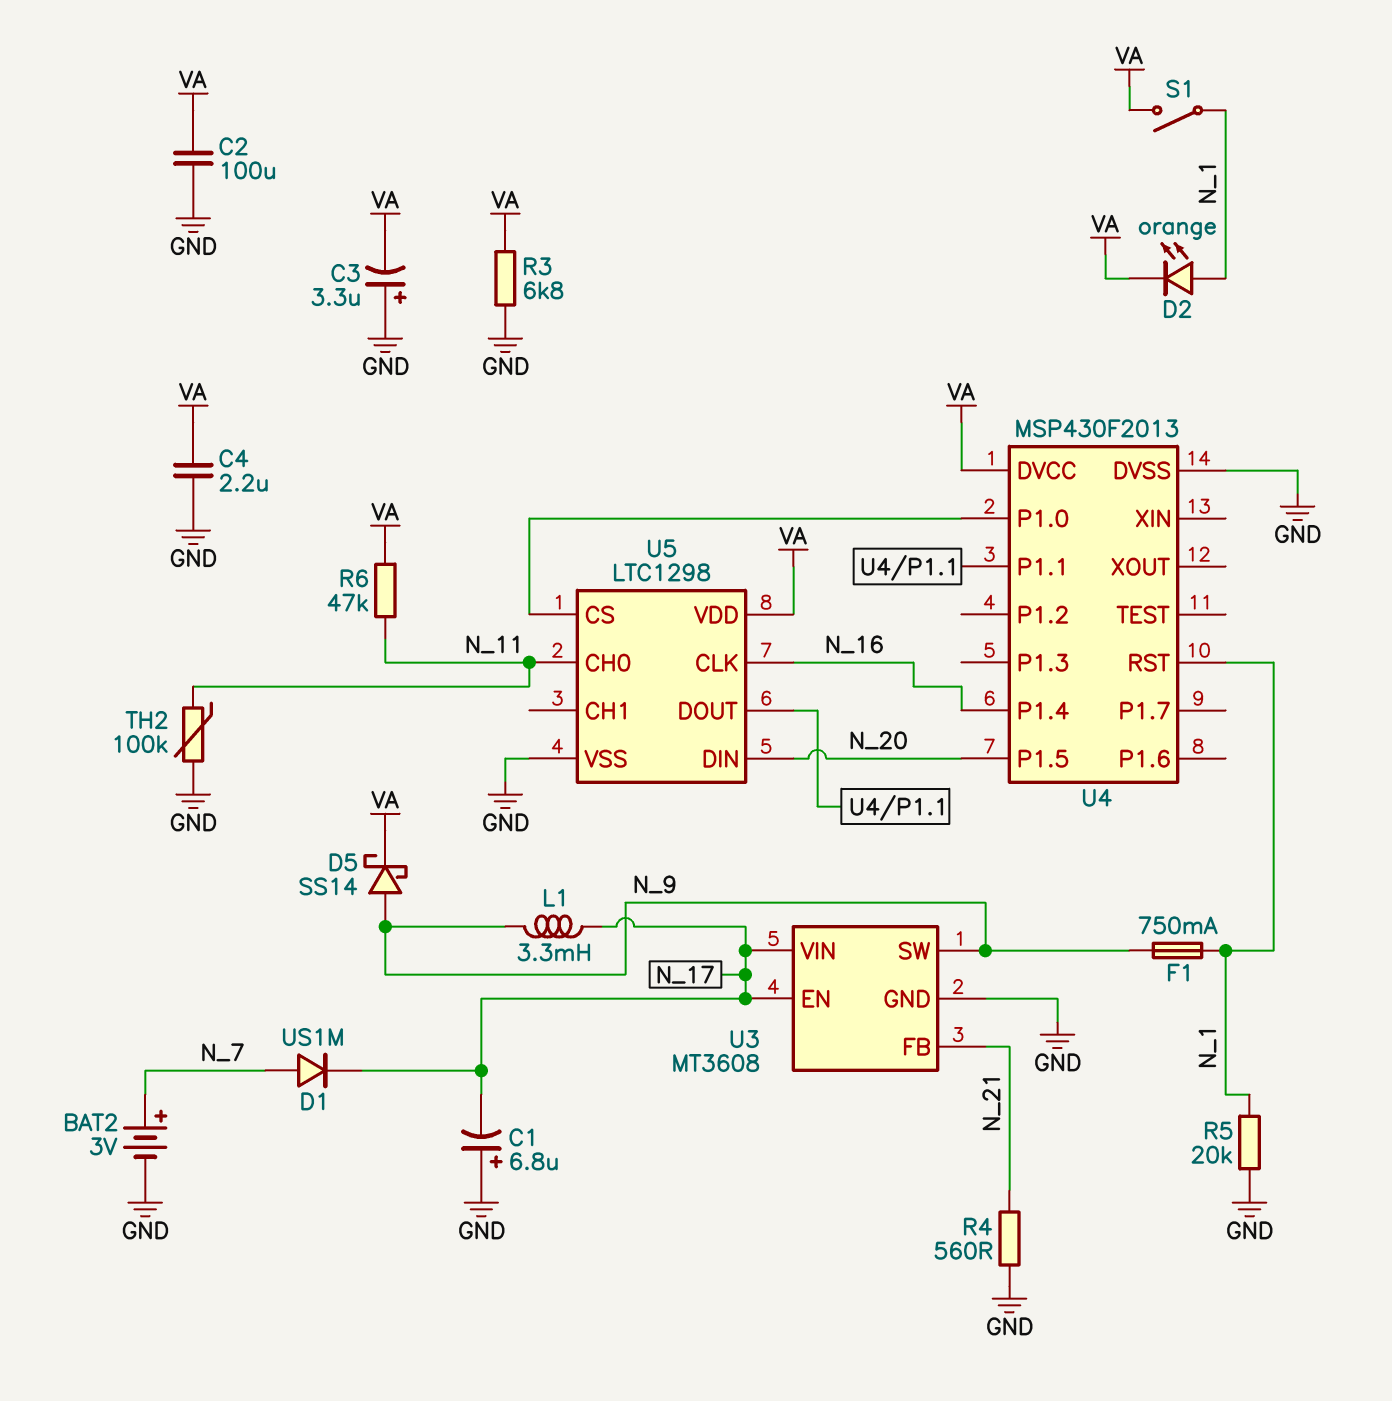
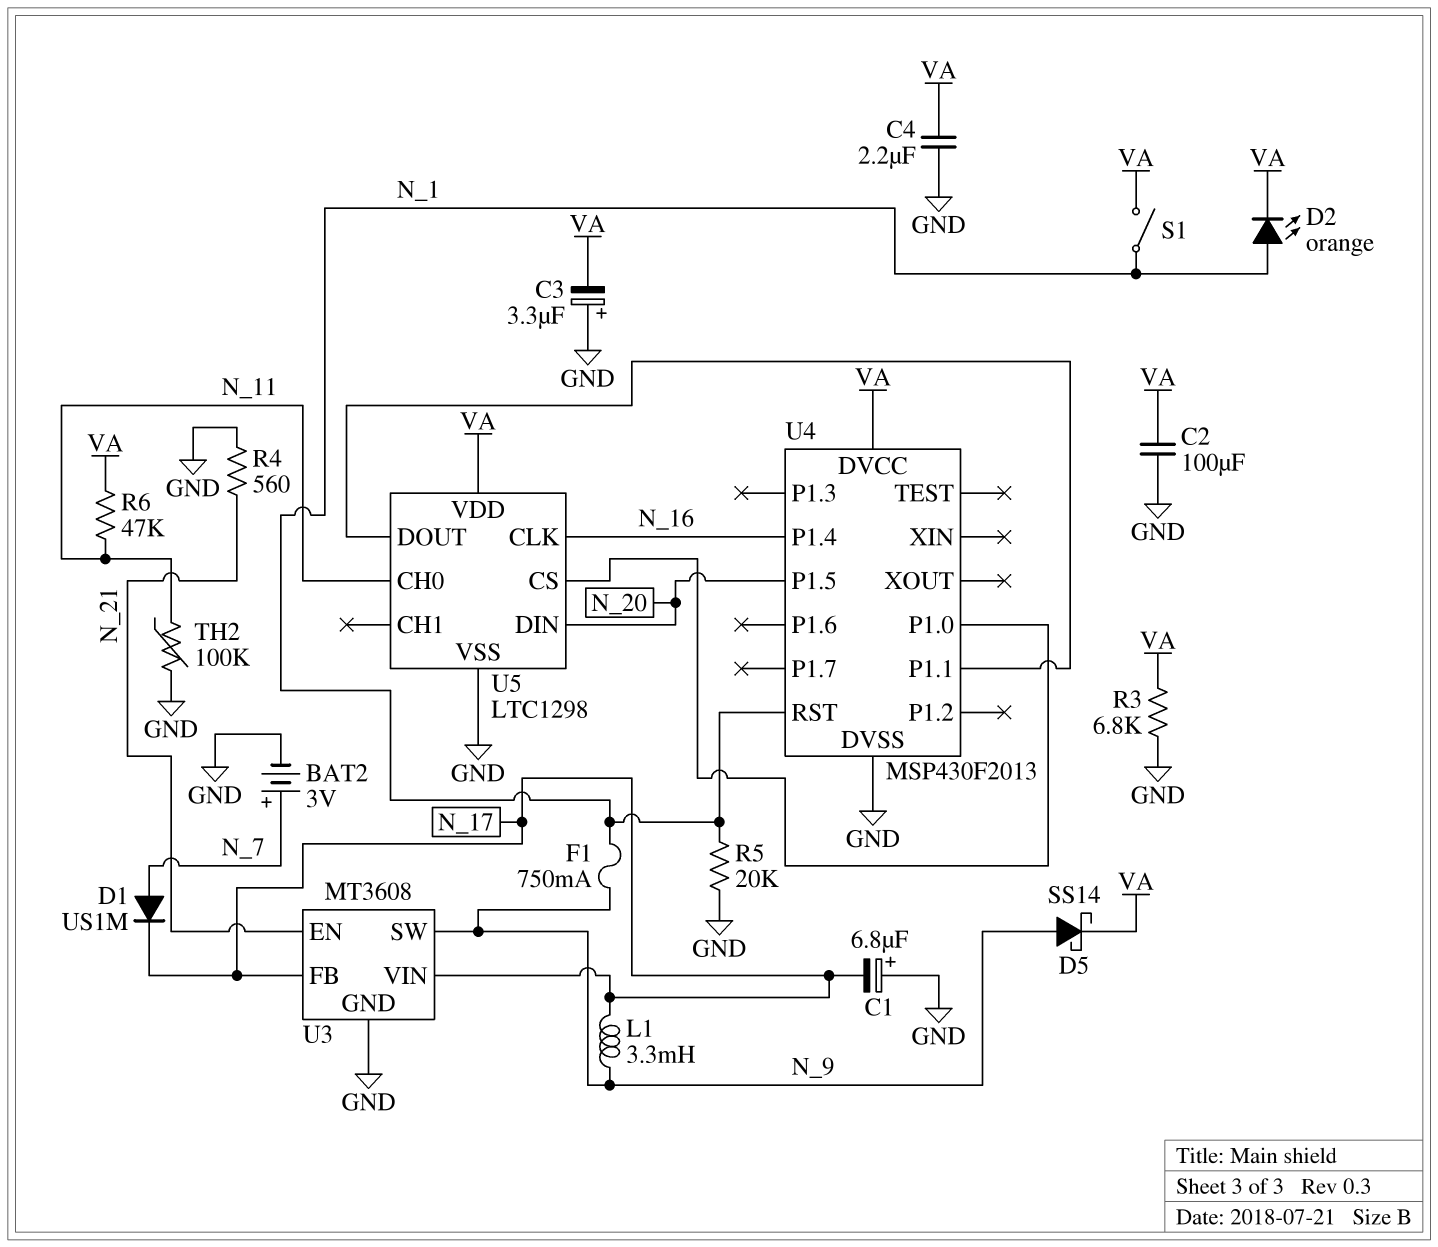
U3 pin EN: N_17 -> N_21
U3 pin FB: N_21 -> N_17

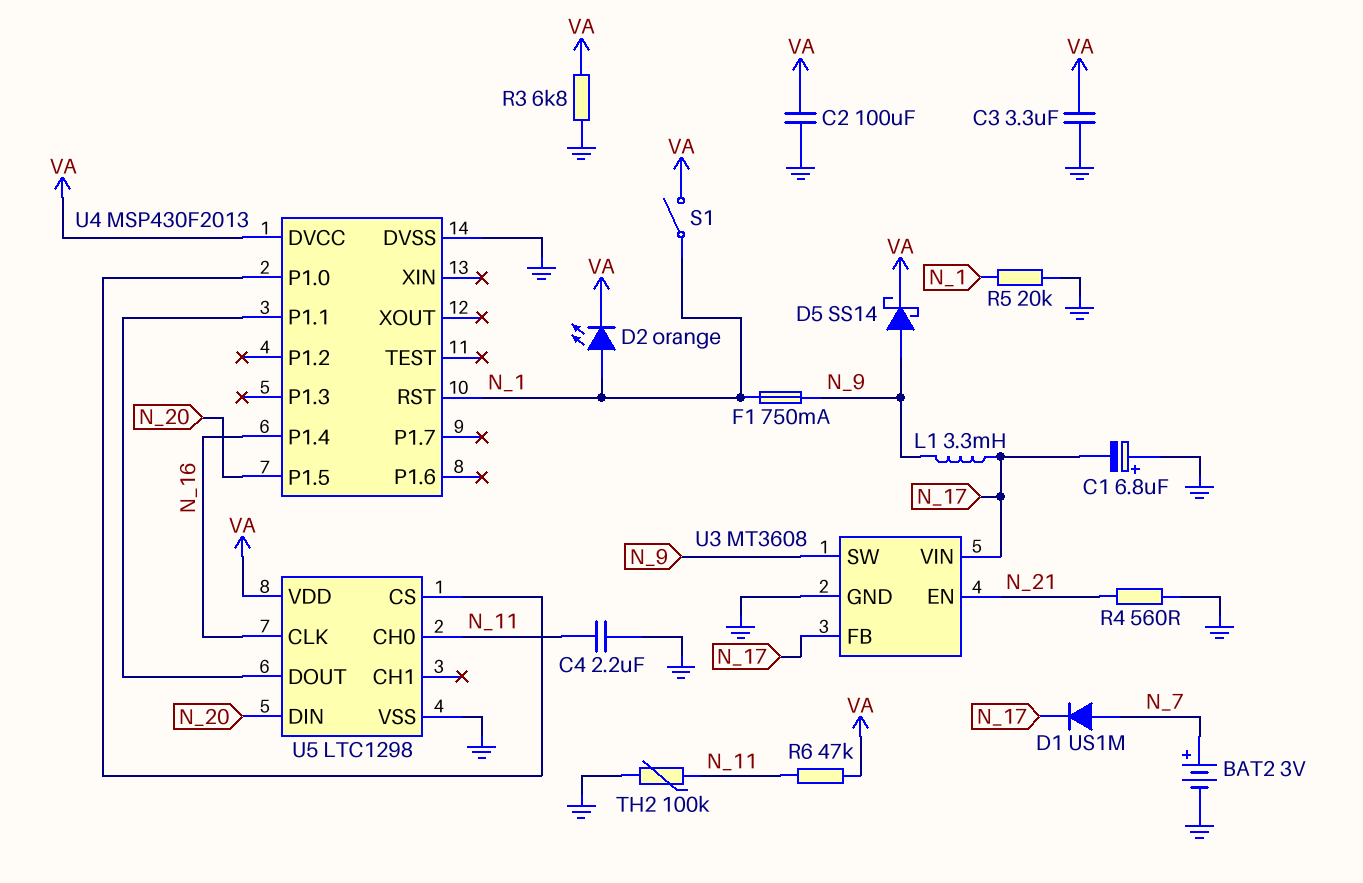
C3: 3.3uF (plus GND, minus VA) -> 3.3uF (GND, VA)
C4: 2.2uF (GND, VA) -> 2.2uF (GND, N_11)

